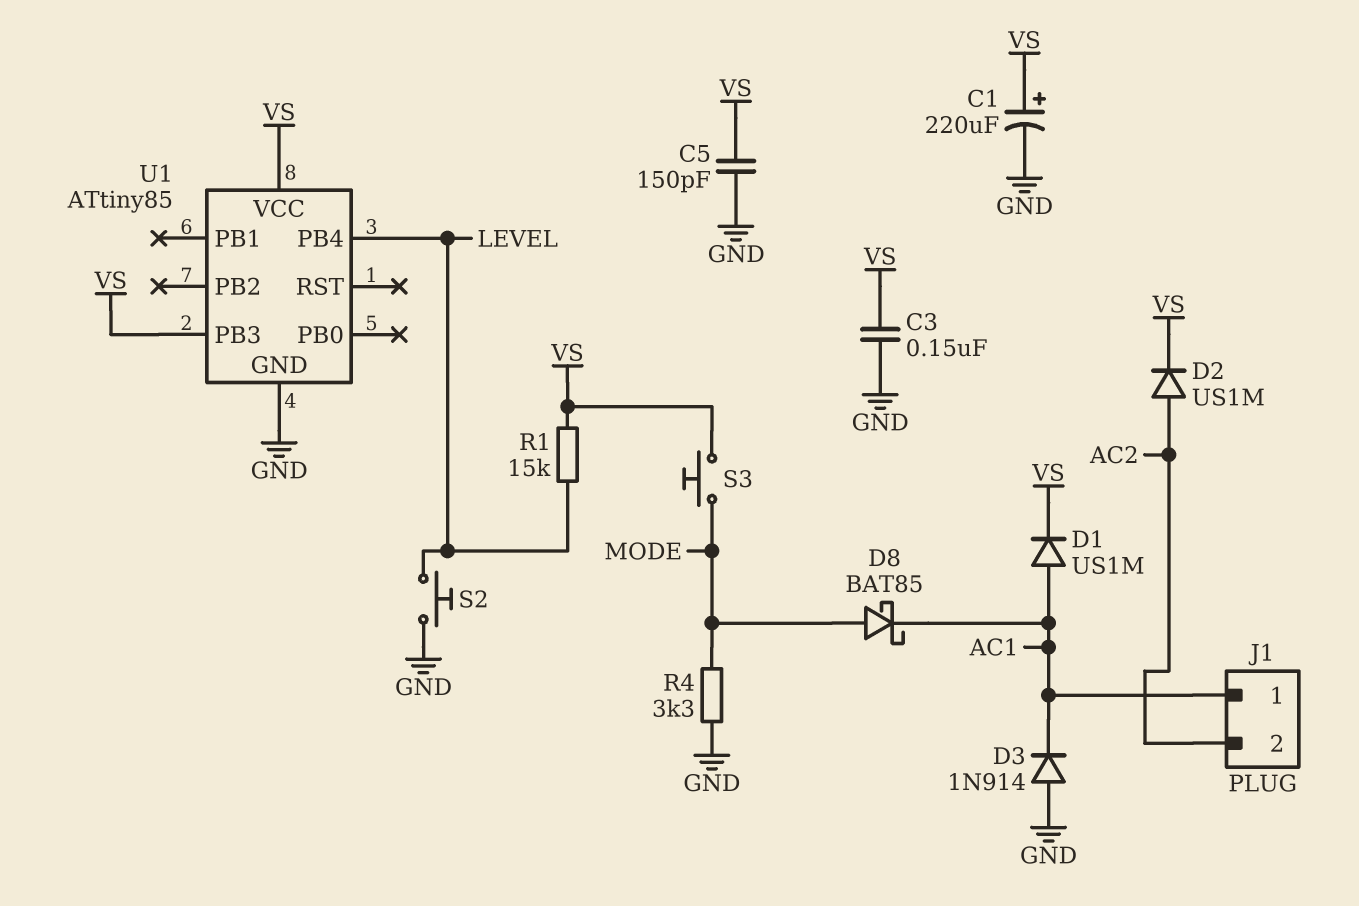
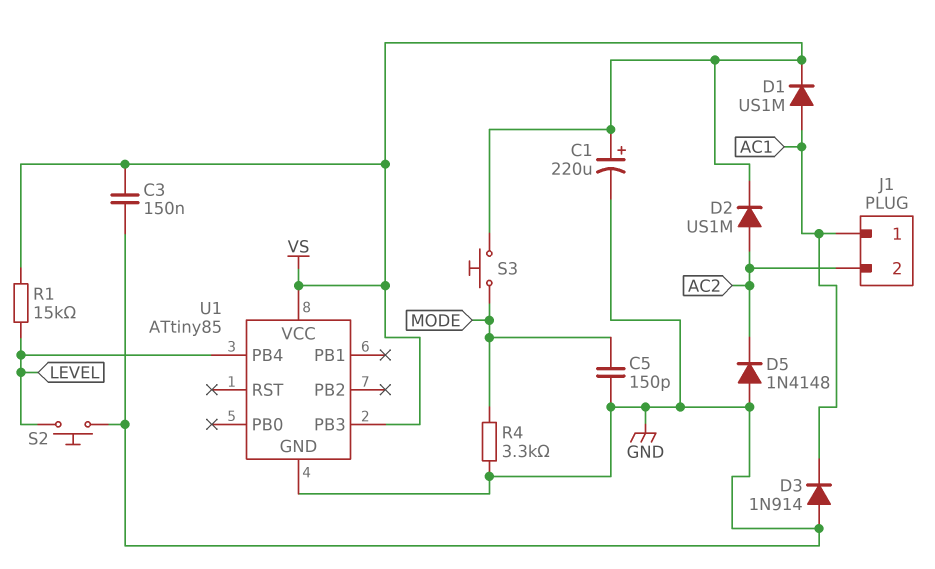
C5: 150pF (GND, VS) -> 150pF (GND, MODE)
D5: none -> diode 1N4148 (A GND, K AC2)
D8: schottky BAT85 (A MODE, K AC1) -> none

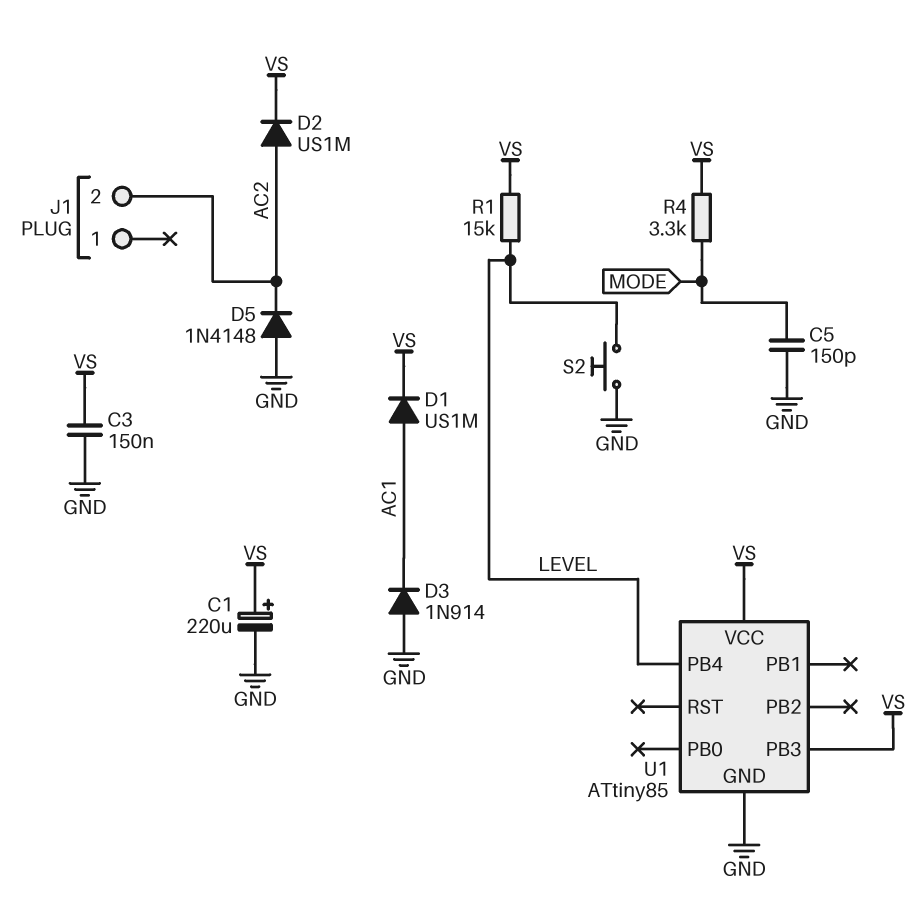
J1 pin 1: AC1 -> none
R4: 3.3k (GND, MODE) -> 3.3k (MODE, VS)
S3: button (MODE, VS) -> none

